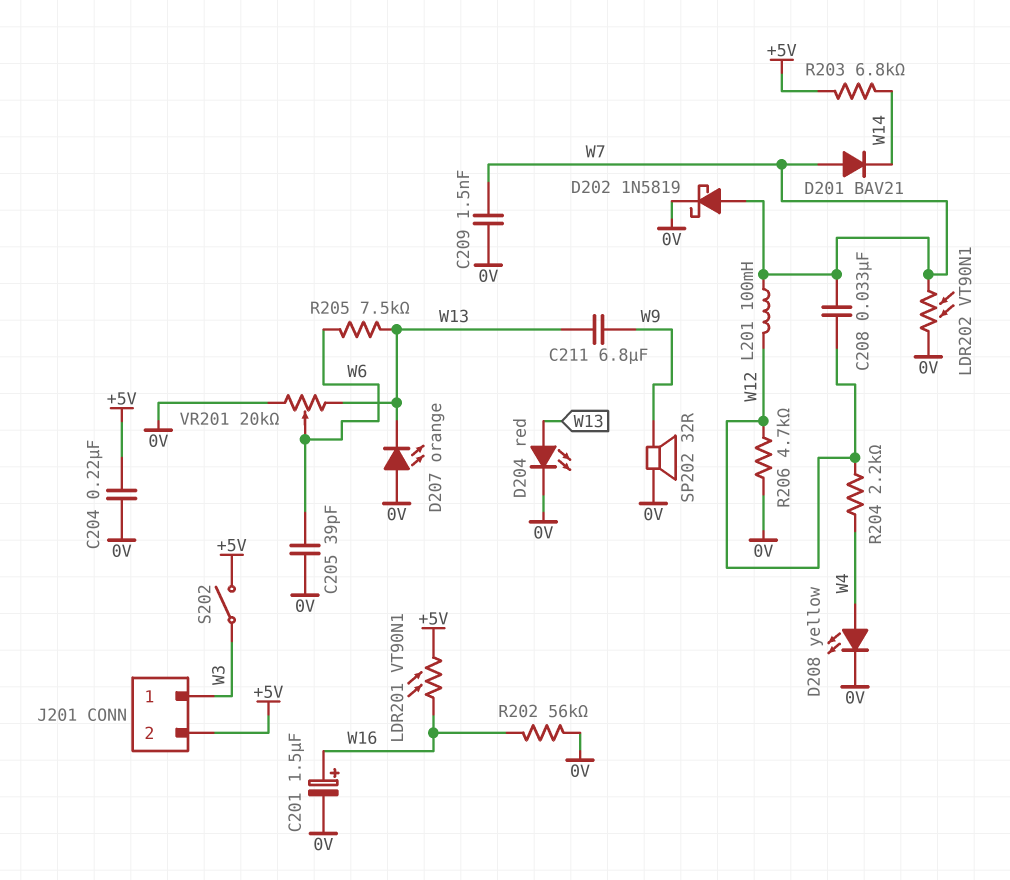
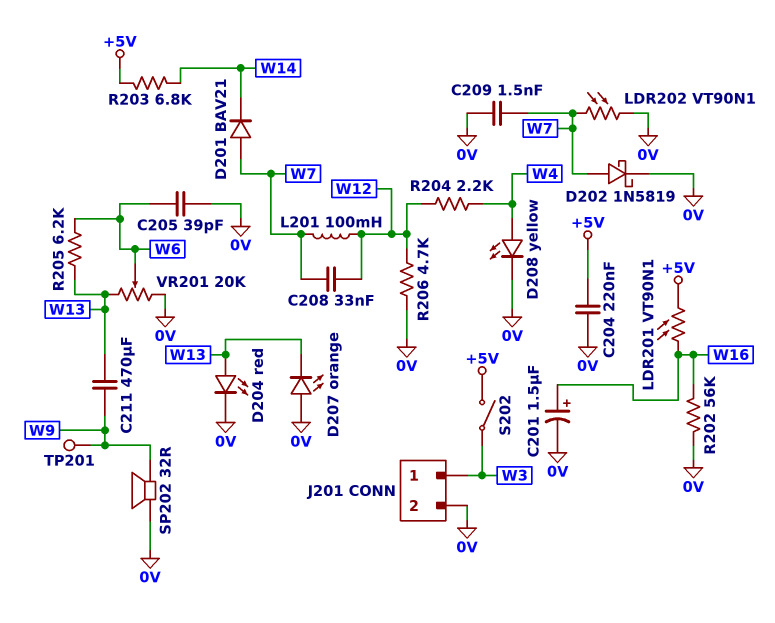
C211: 6.8uF (W9, W13) -> 470uF (W9, W13)
J201 pin 2: +5V -> 0V
R205: 7.5k (W6, W13) -> 6.2k (W6, W13)
TP201: none -> test point (W9)

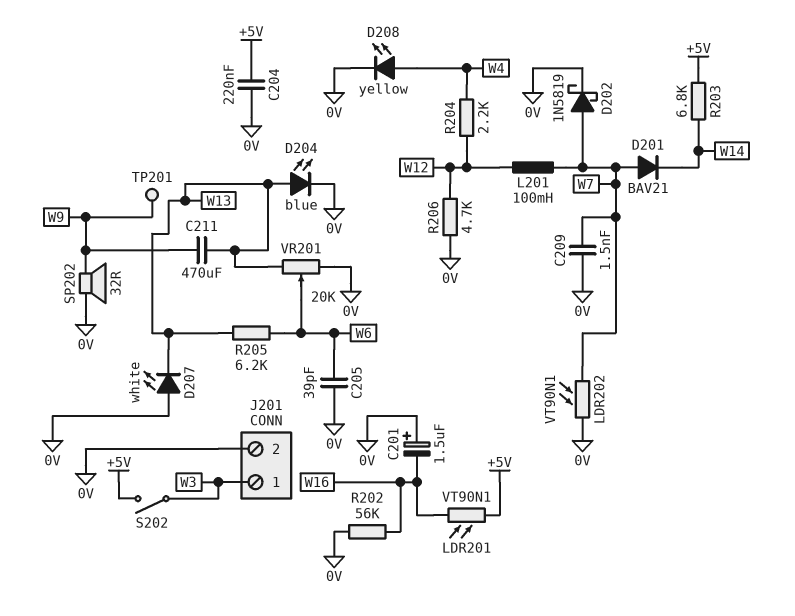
C201: 1.5uF (plus W16, minus 0V) -> 1.5uF (plus 0V, minus W16)
C208: 33nF (W7, W12) -> none
D204: LED red (A W13, K 0V) -> LED blue (A W13, K 0V)
D207: LED orange (A 0V, K W13) -> LED white (A 0V, K W13)

